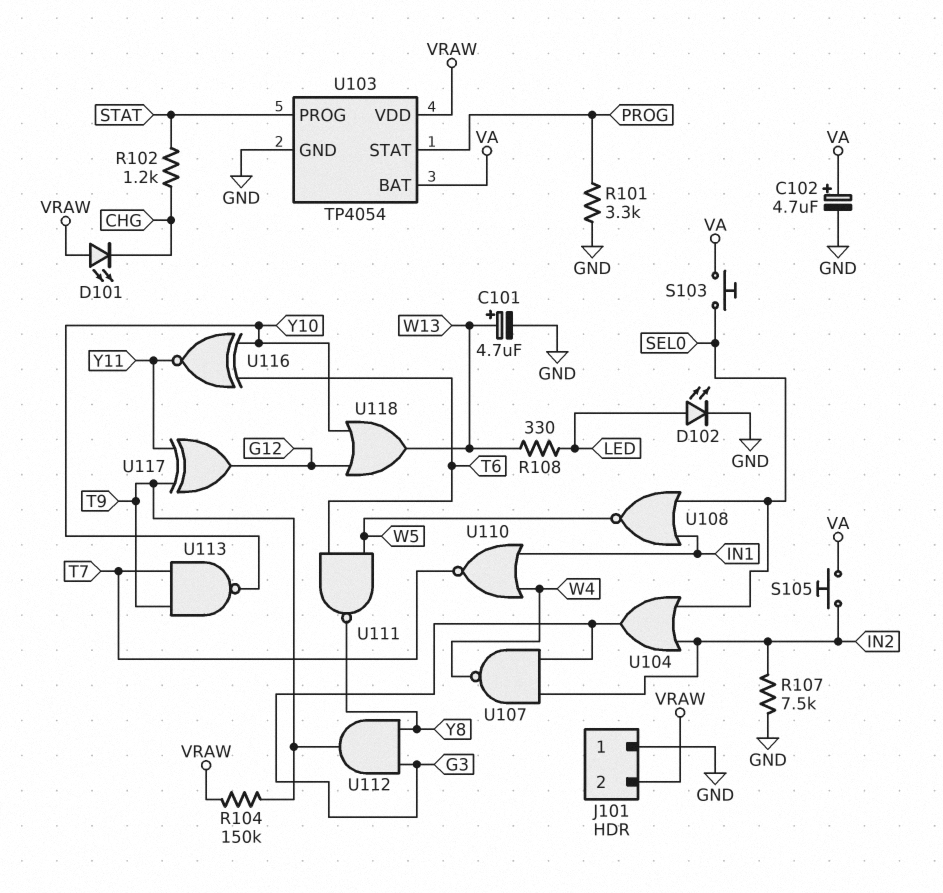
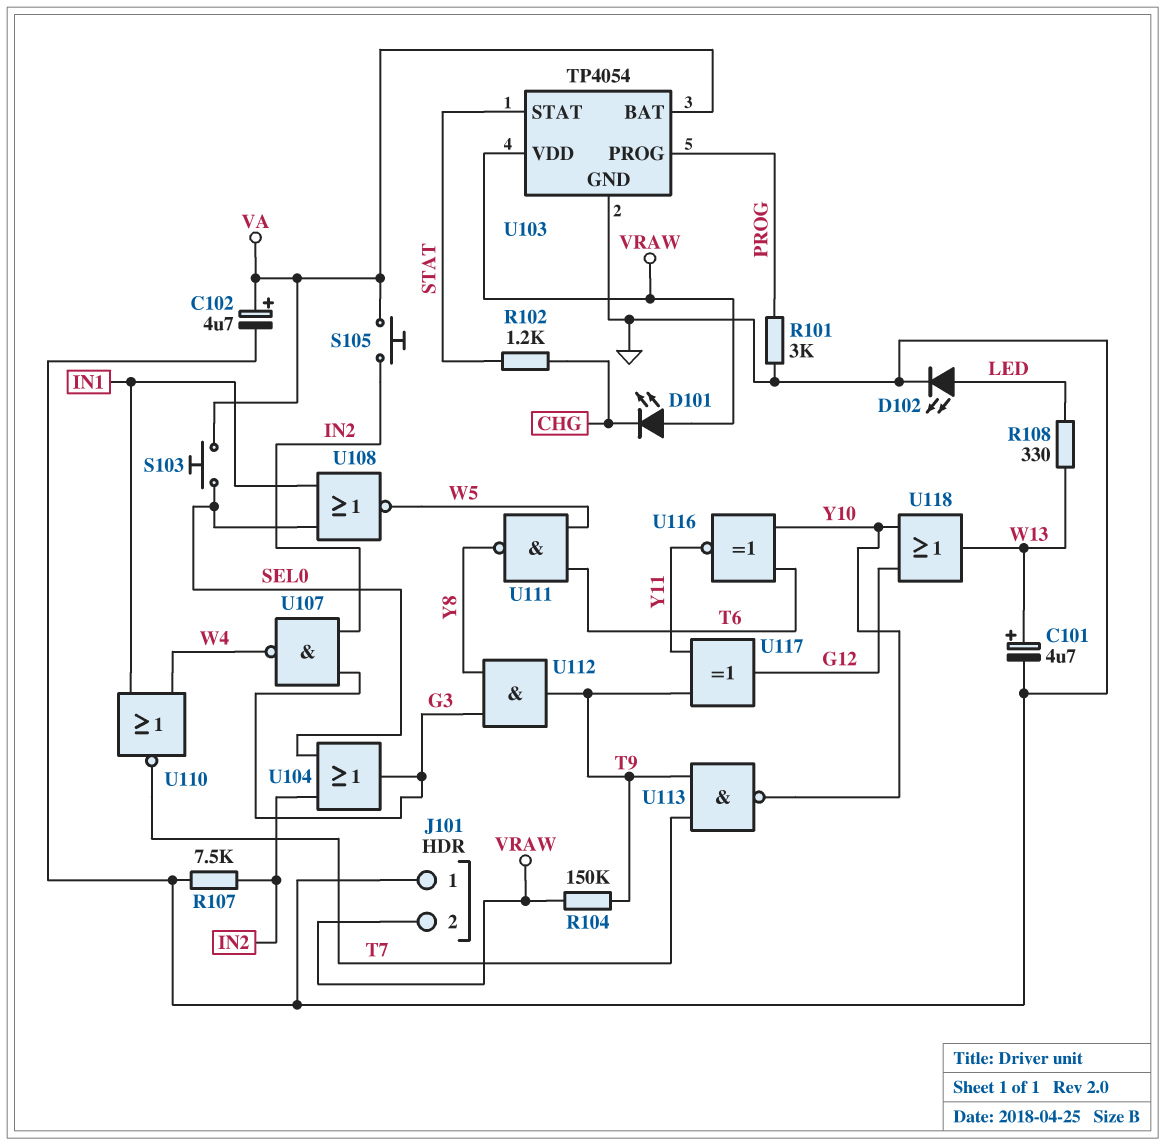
R101: 3.3k (GND, PROG) -> 3k (GND, PROG)
U103 pin PROG: STAT -> PROG
U103 pin STAT: PROG -> STAT

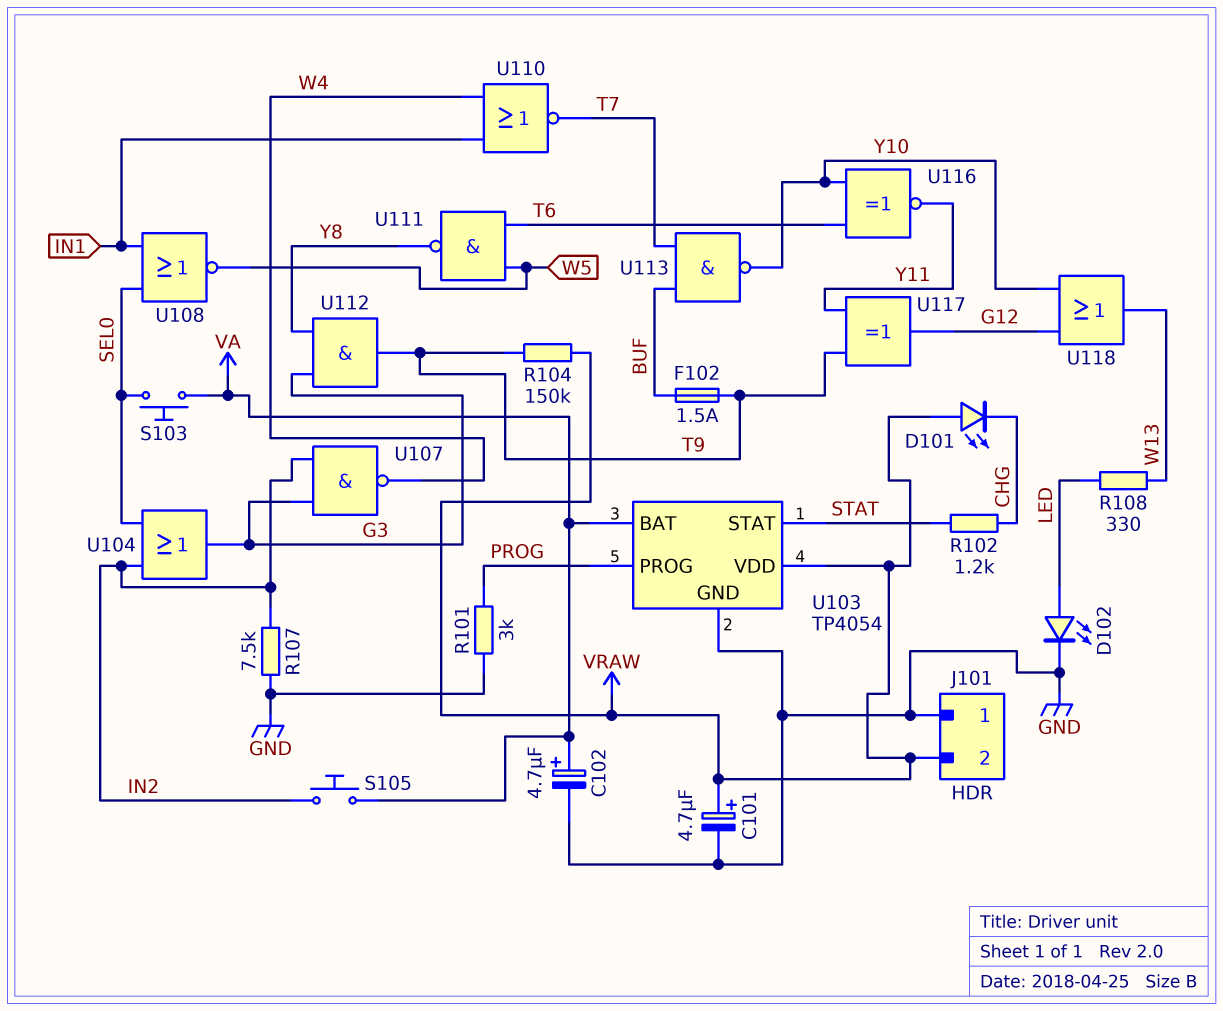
C101: 4.7uF (plus W13, minus GND) -> 4.7uF (plus VRAW, minus GND)
F102: none -> 1.5A (BUF, T9)
U113: NAND (in T7, in T9, out Y10) -> NAND (in BUF, in T7, out Y10)

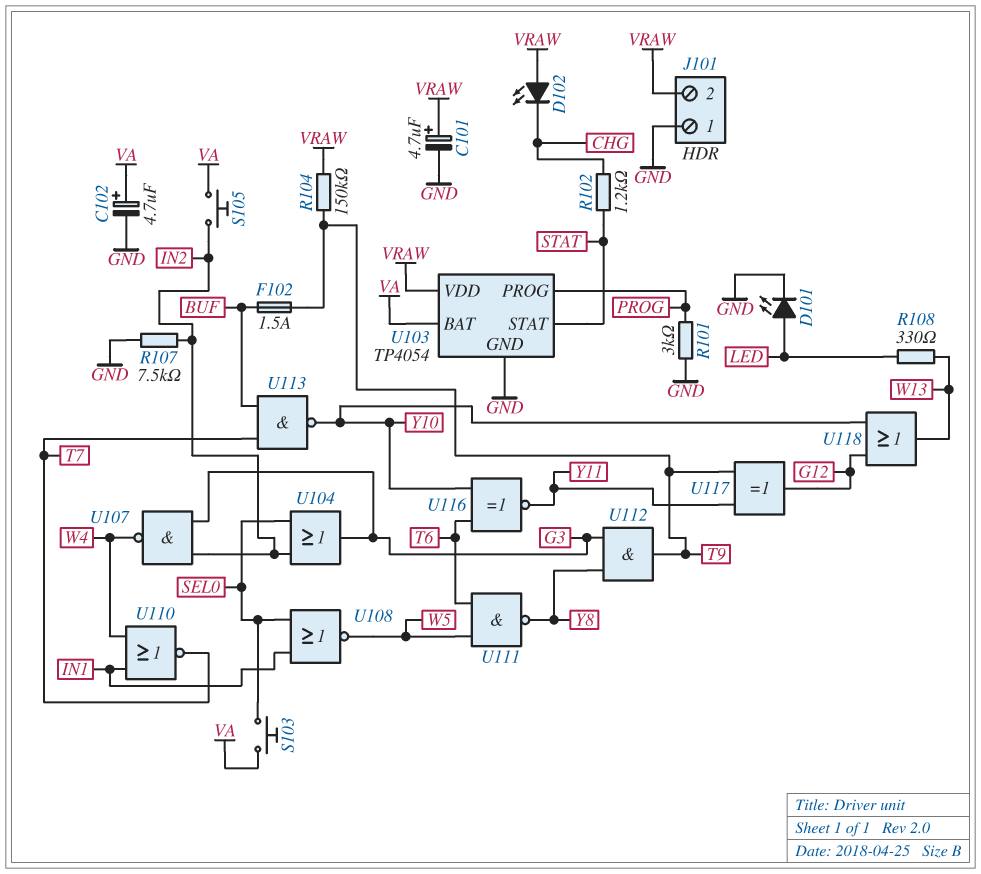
D101: LED (A VRAW, K CHG) -> LED (A LED, K GND)
D102: LED (A LED, K GND) -> LED (A VRAW, K CHG)

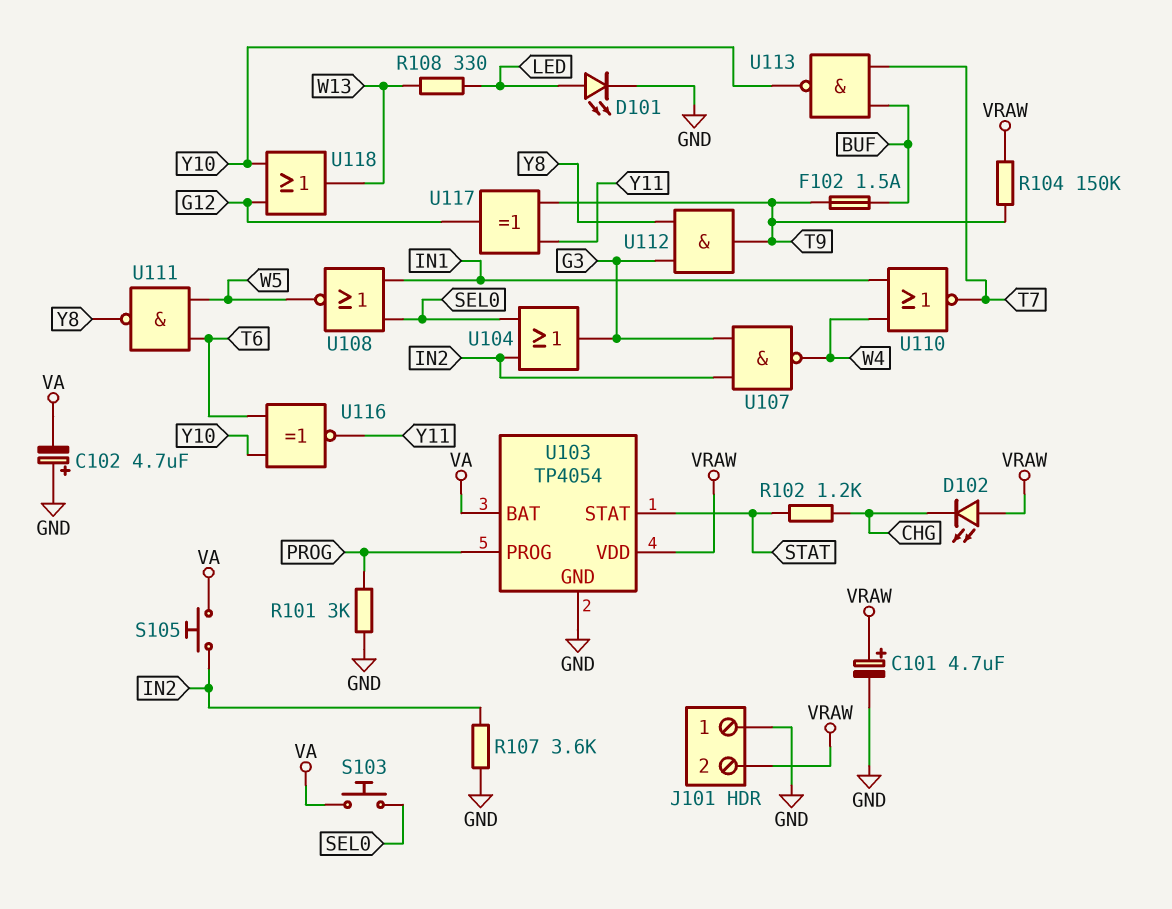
C102: 4.7uF (plus VA, minus GND) -> 4.7uF (plus GND, minus VA)
R107: 7.5k (GND, IN2) -> 3.6k (GND, IN2)

